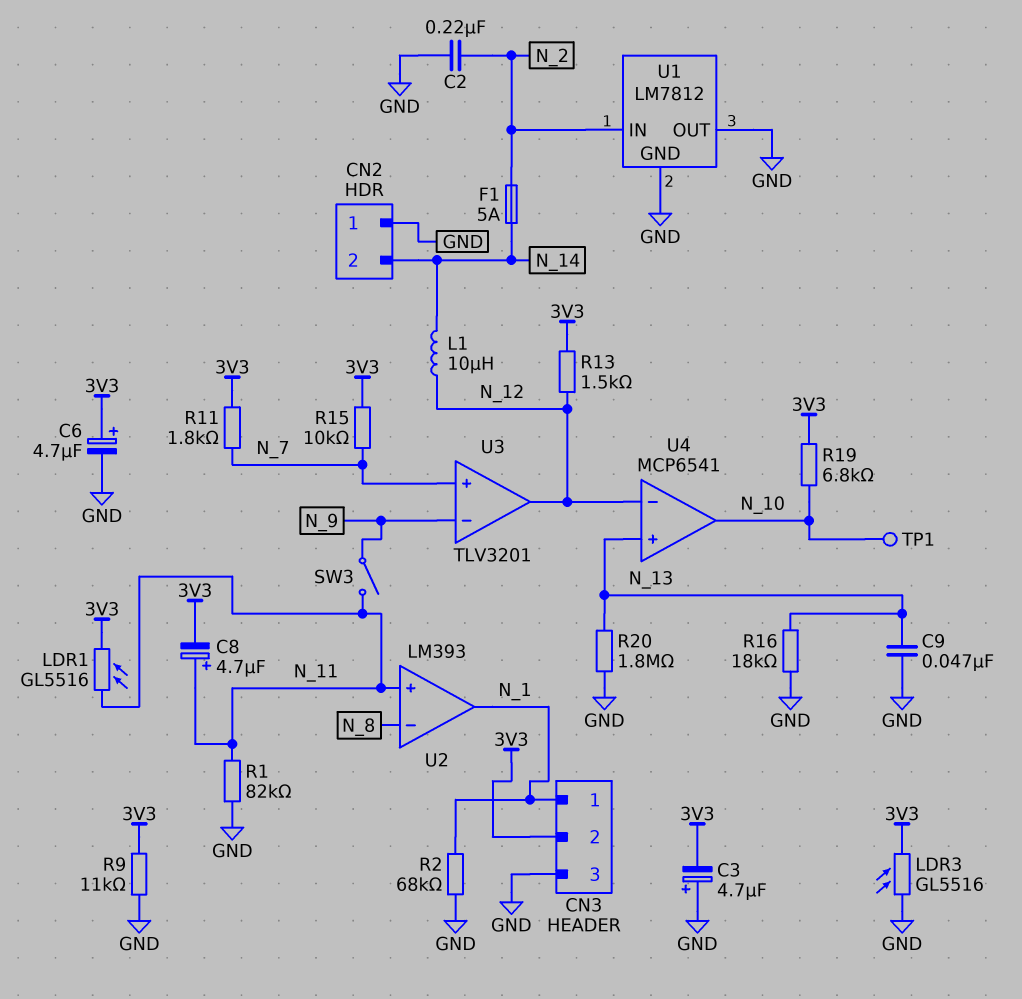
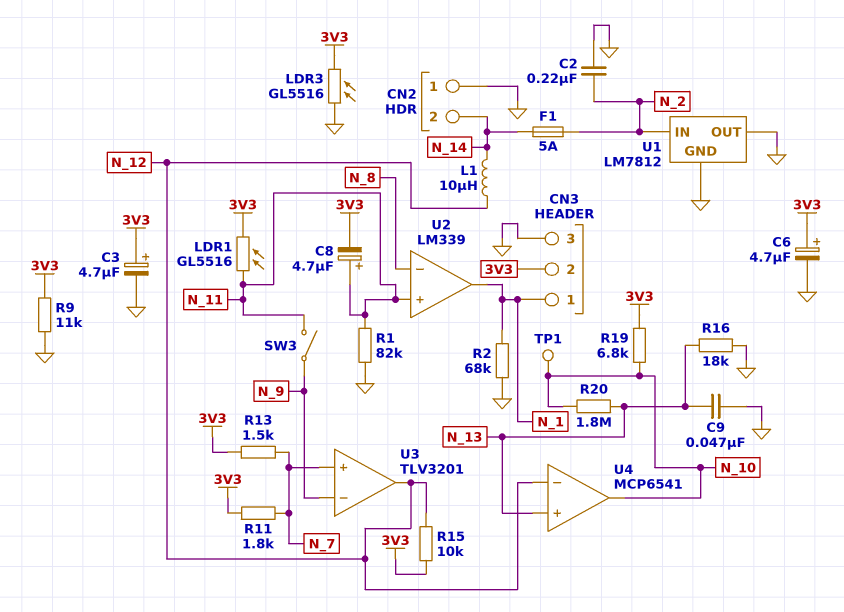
C3: 4.7uF (plus GND, minus 3V3) -> 4.7uF (plus 3V3, minus GND)
R13: 1.5k (3V3, N_12) -> 1.5k (3V3, N_7)
R15: 10k (3V3, N_7) -> 10k (3V3, N_12)
R20: 1.8M (GND, N_13) -> 1.8M (N_10, N_13)
U2: LM393 -> LM339

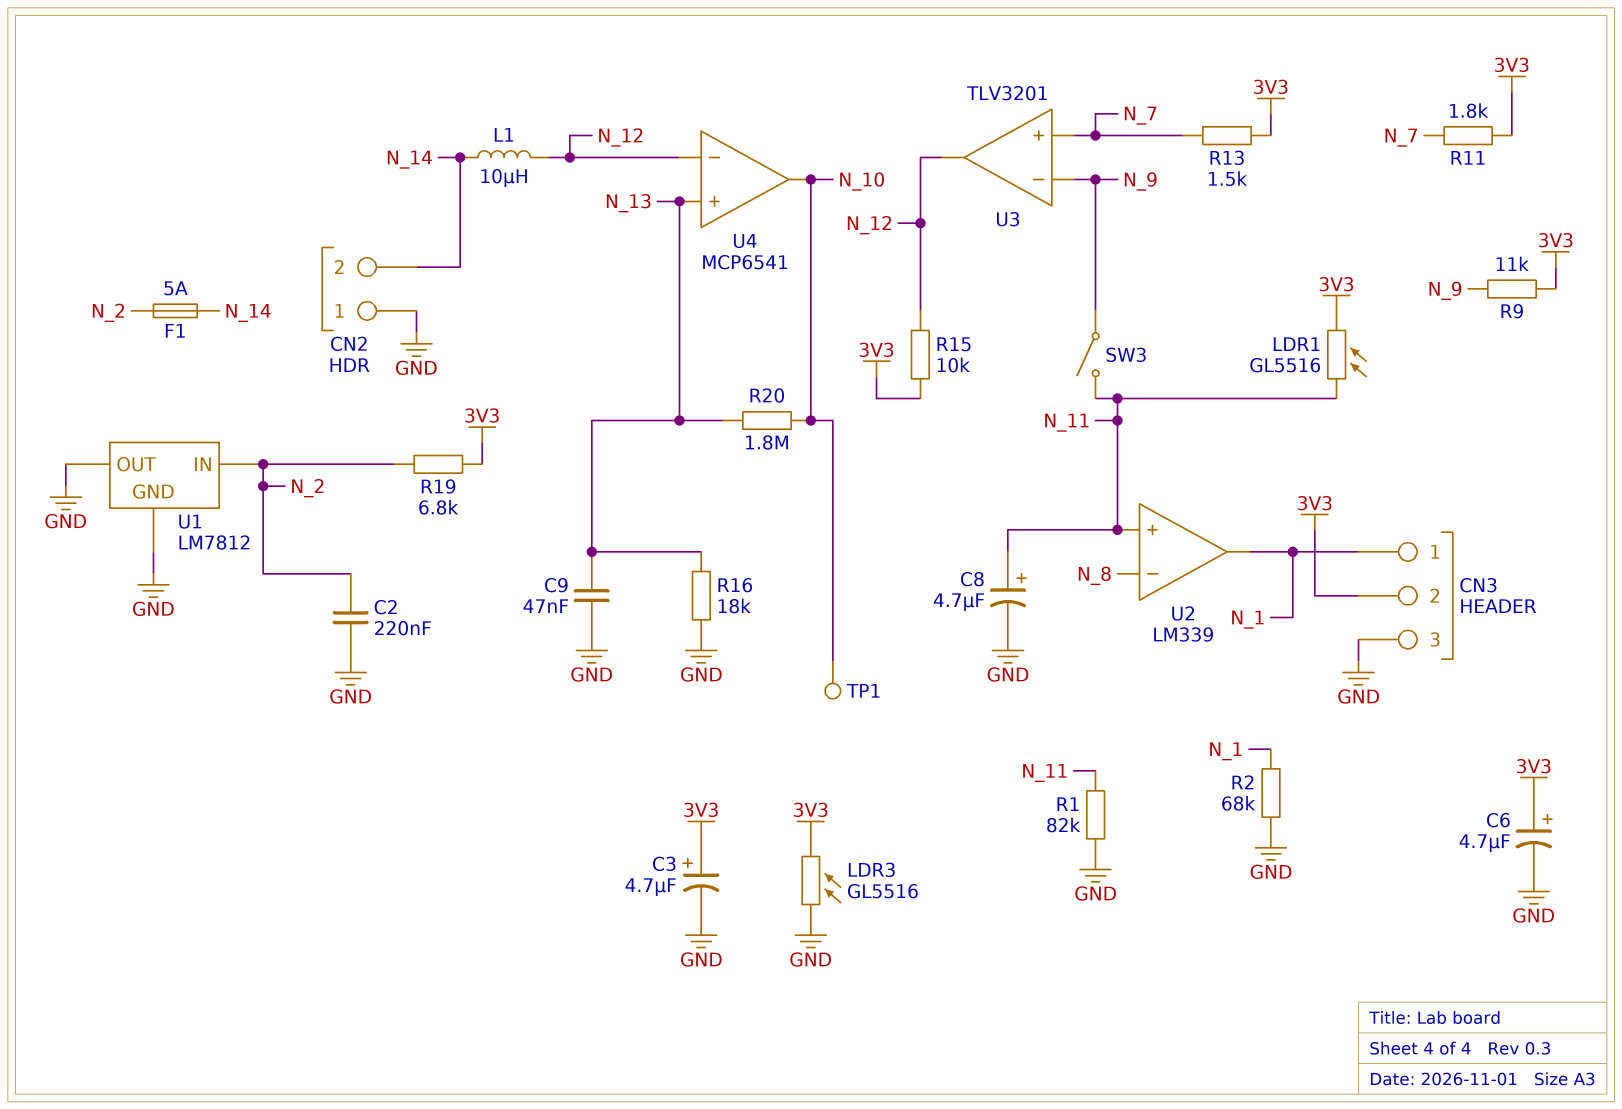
C8: 4.7uF (plus N_11, minus 3V3) -> 4.7uF (plus N_11, minus GND)
R9: 11k (3V3, GND) -> 11k (3V3, N_9)
R19: 6.8k (3V3, N_10) -> 6.8k (3V3, N_2)

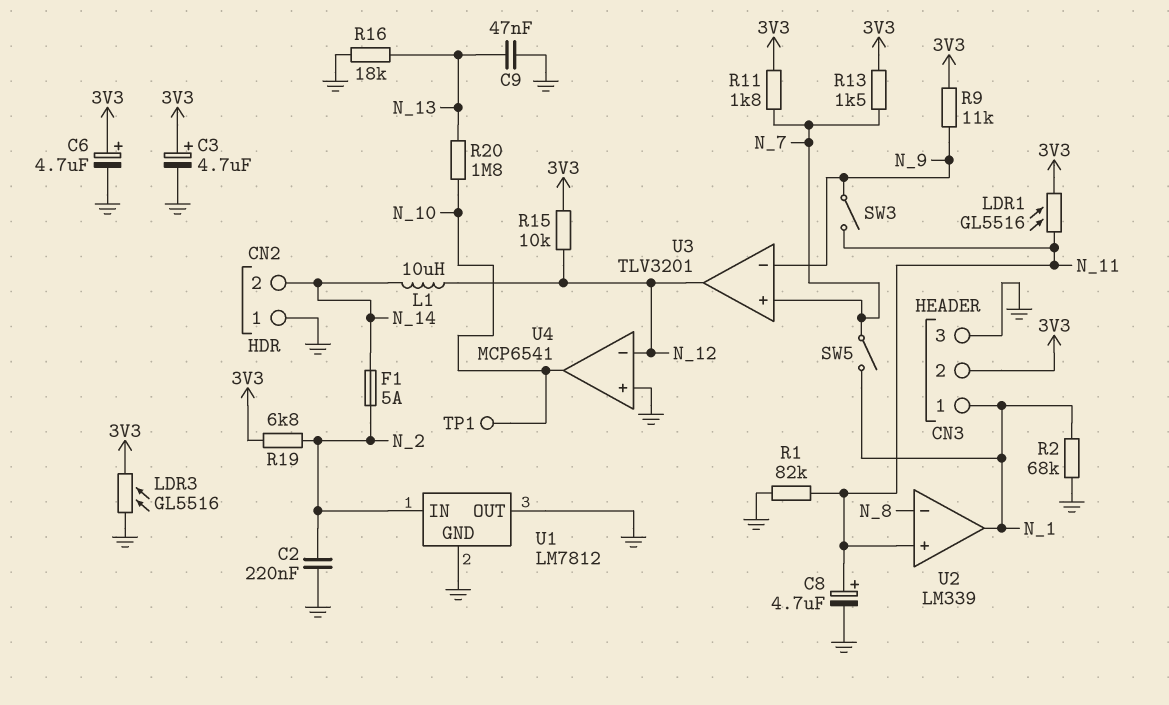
SW5: none -> switch (N_1, N_7)
U4 pin in+: N_13 -> GND

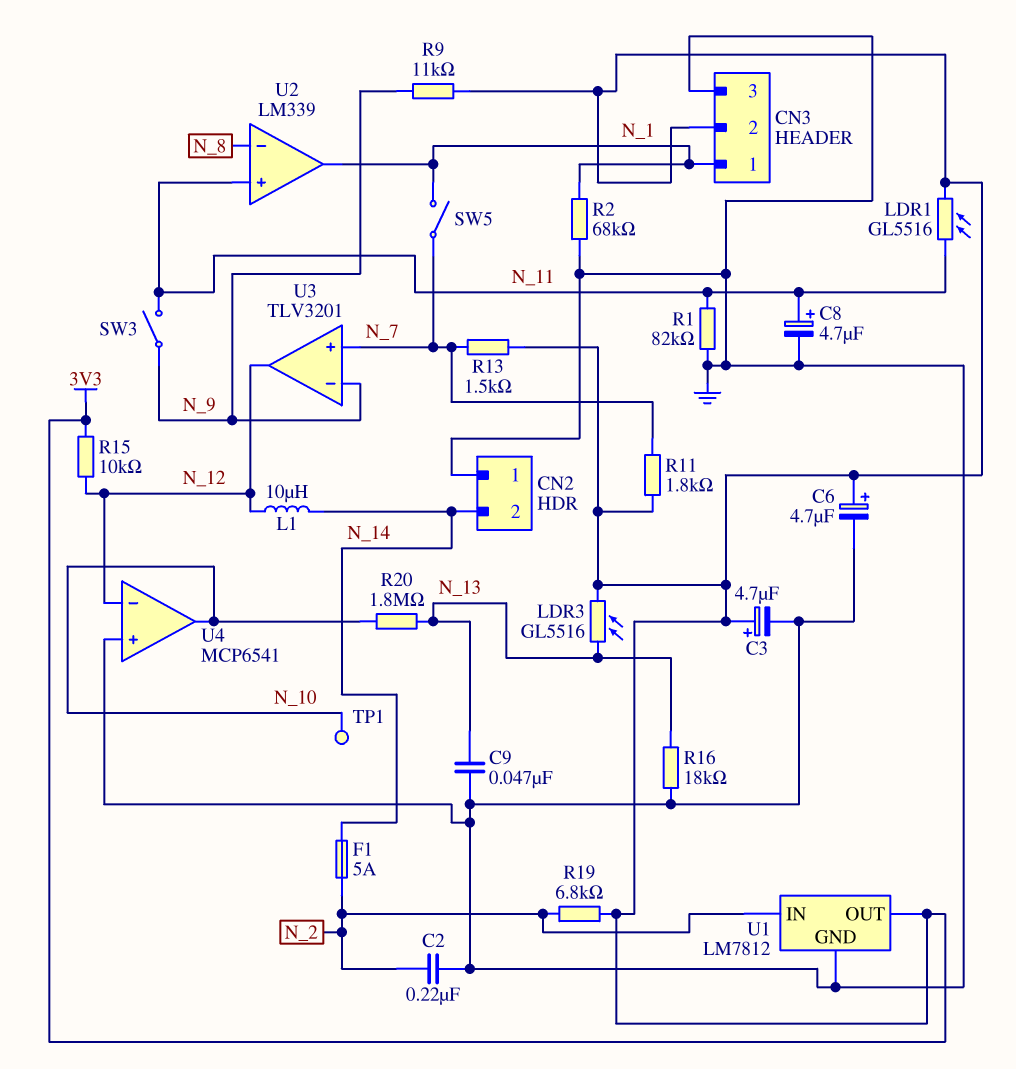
LDR3: GL5516 (3V3, GND) -> GL5516 (3V3, N_13)
U1 pin OUT: GND -> 3V3

